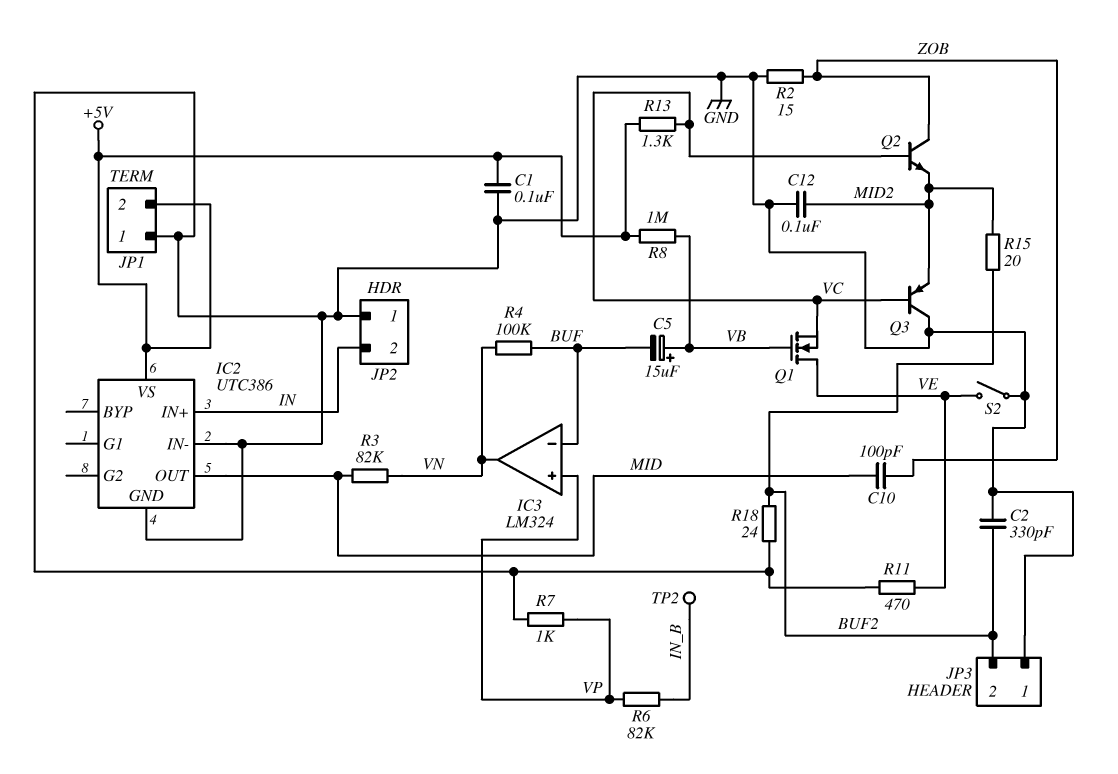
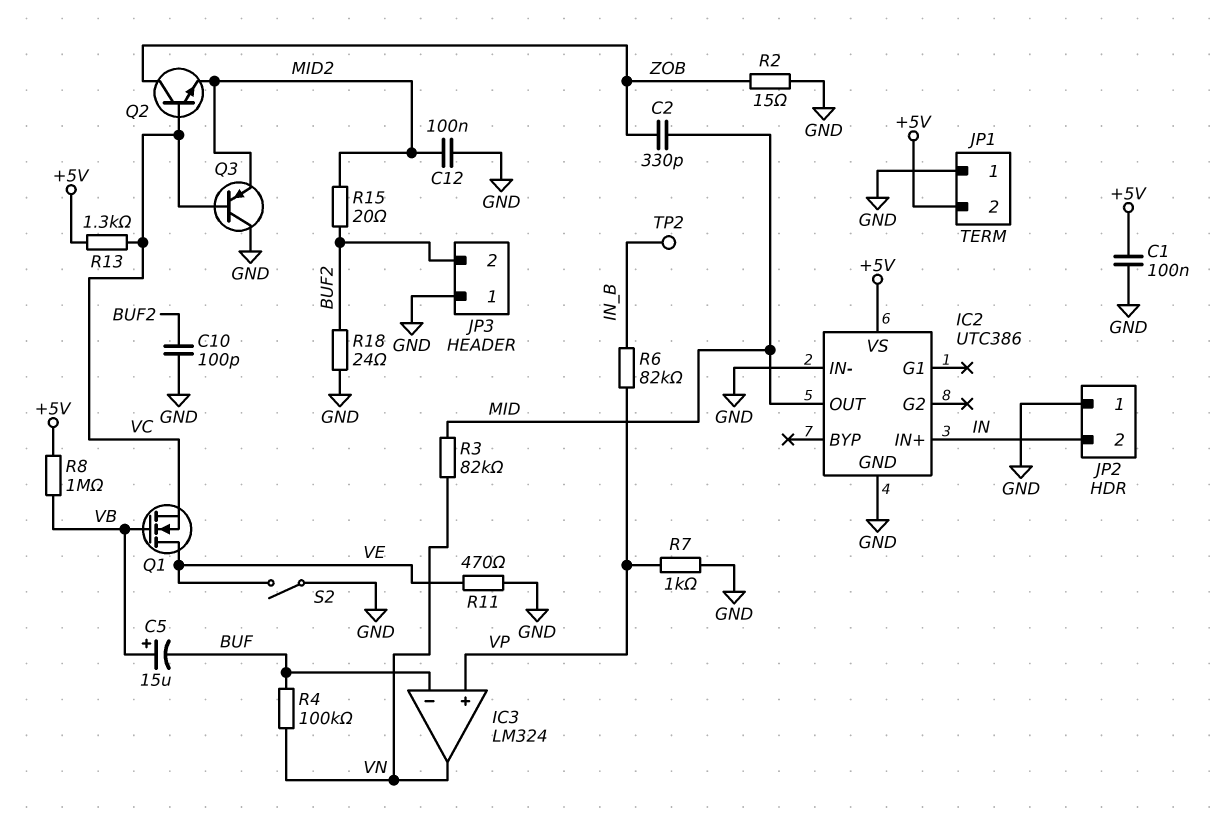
C2: 330pF (BUF2, GND) -> 330pF (MID, ZOB)
C10: 100pF (MID, ZOB) -> 100pF (BUF2, GND)

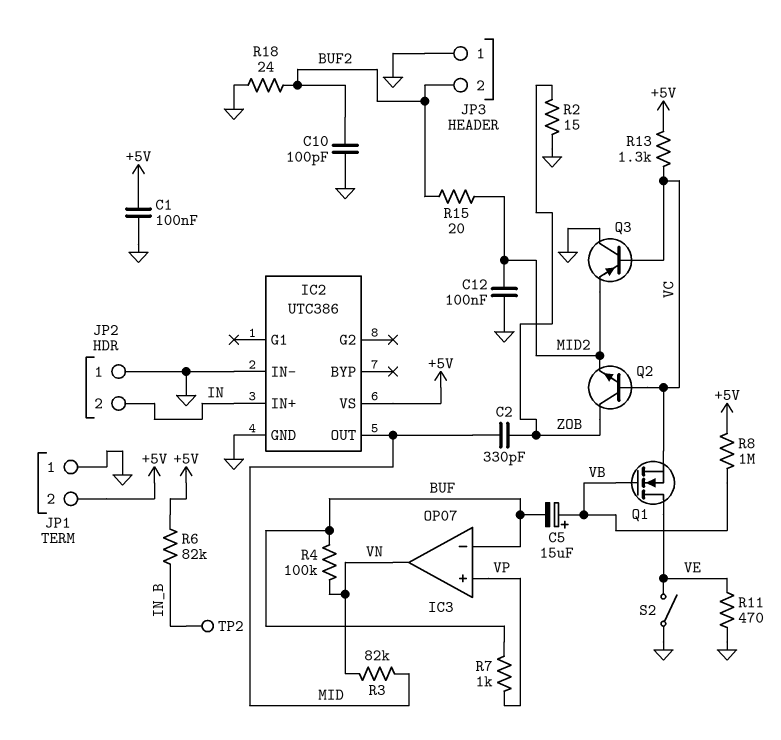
IC3: LM324 -> OP07
R6: 82k (IN_B, VP) -> 82k (+5V, IN_B)
R7: 1k (GND, VP) -> 1k (BUF, VP)

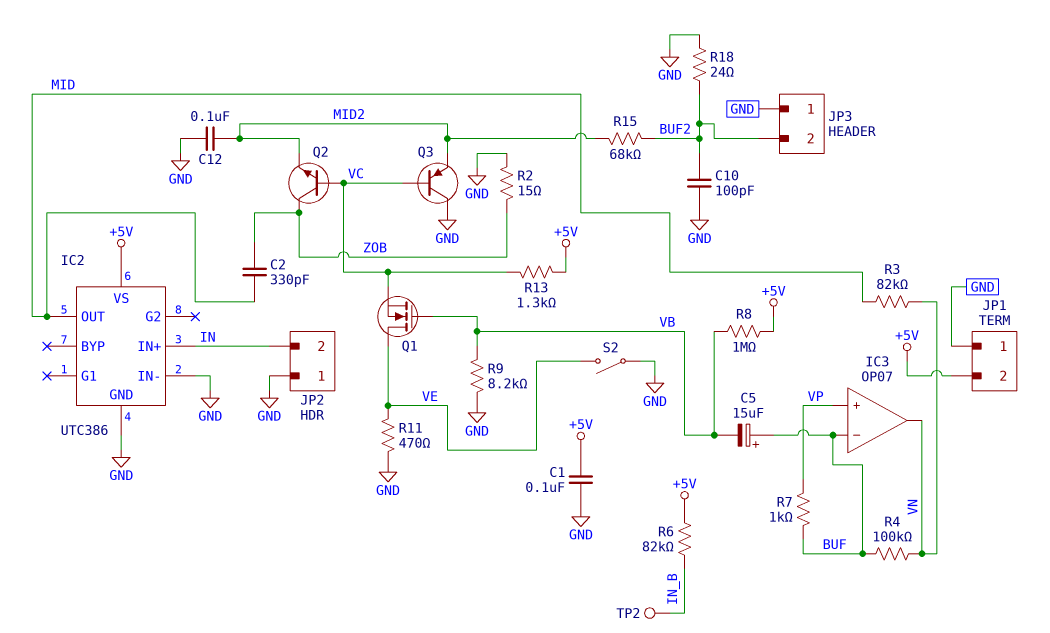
C5: 15uF (plus VB, minus BUF) -> 15uF (plus BUF, minus VB)
R9: none -> 8.2k (GND, VB)
R15: 20 (BUF2, MID2) -> 68k (BUF2, MID2)

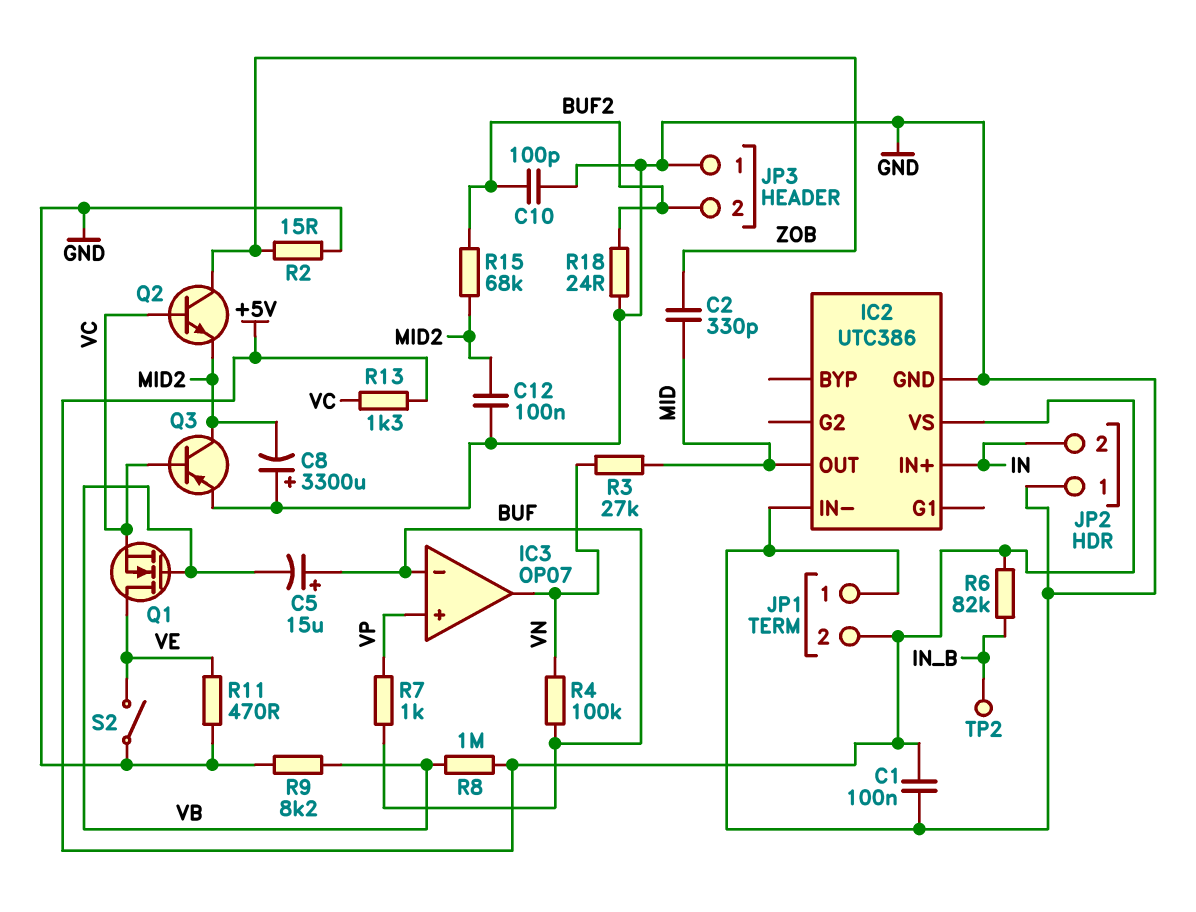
C8: none -> 3300uF (plus GND, minus MID2)
Q3: PNP (B VC, C GND, E MID2) -> PNP (B VC, C MID2, E GND)
R3: 82k (MID, VN) -> 27k (MID, VN)

